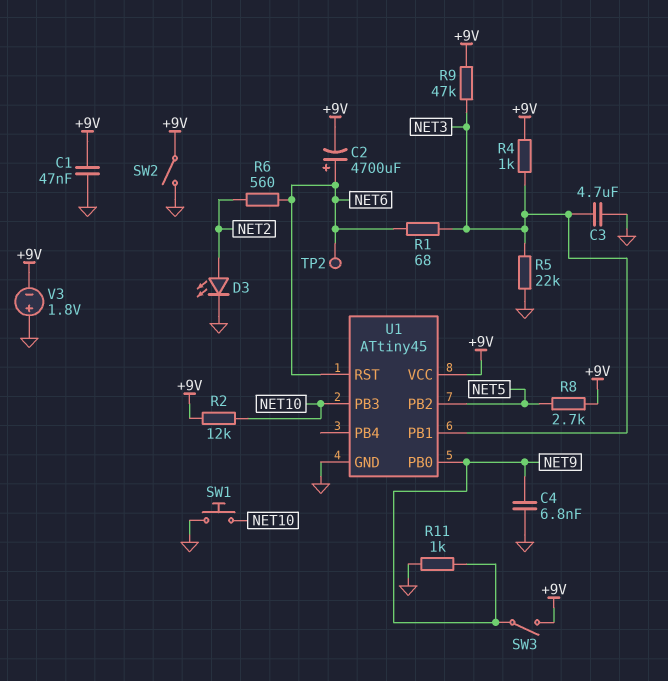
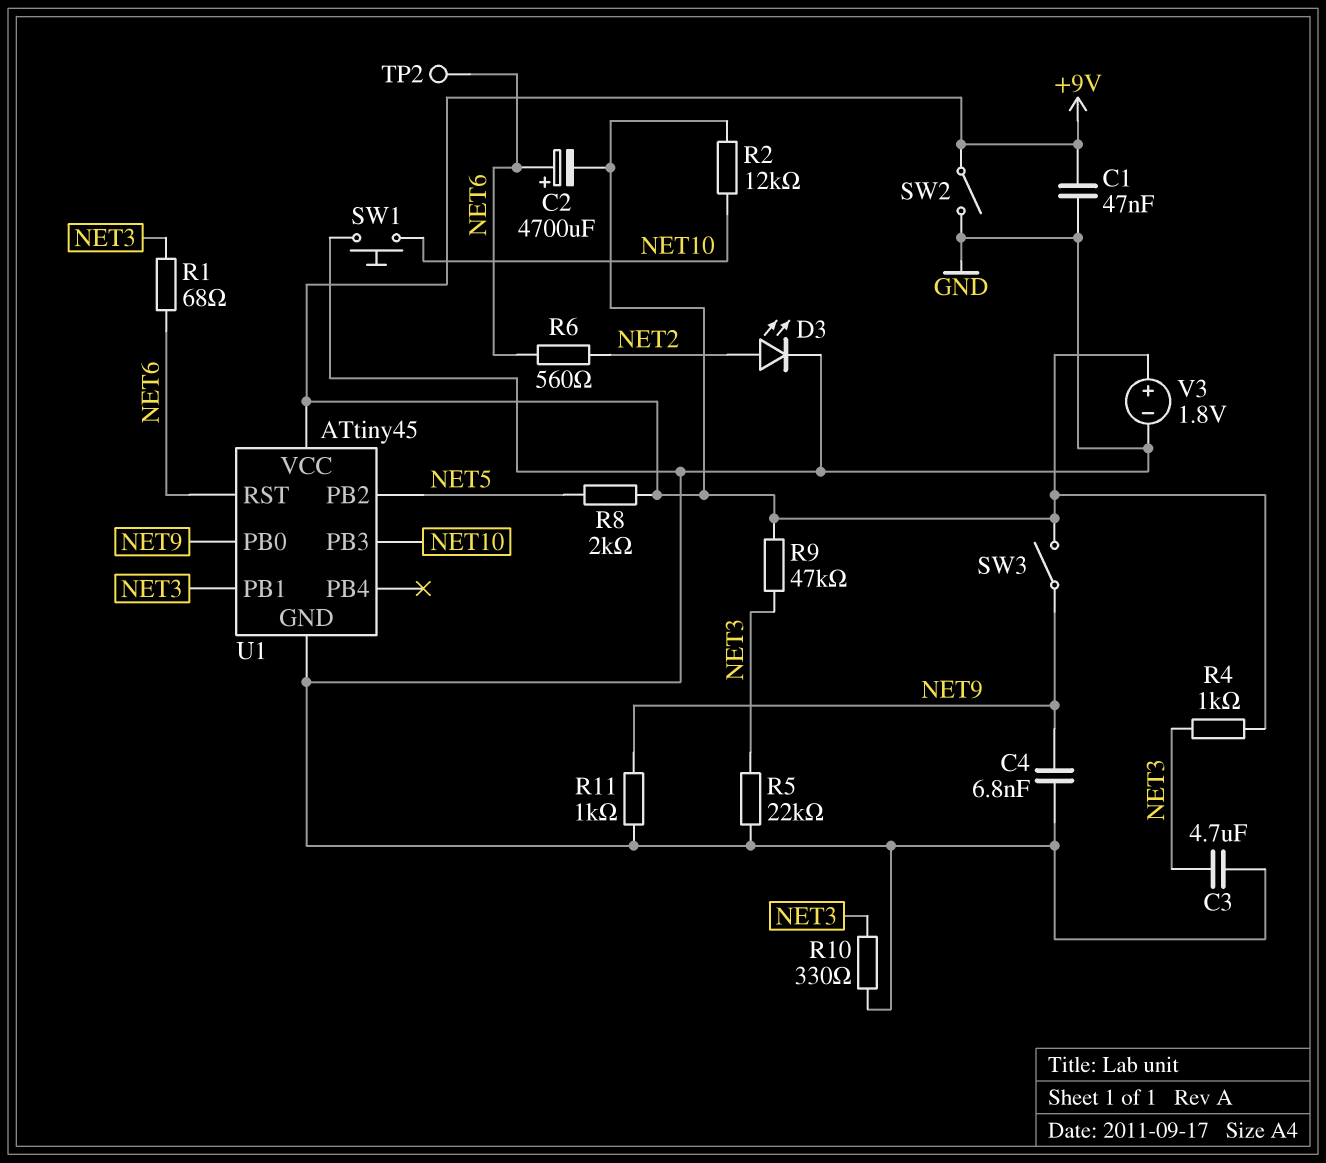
R8: 2.7k (+9V, NET5) -> 2k (+9V, NET5)
R10: none -> 330 (GND, NET3)
V3: 1.8V (plus GND, minus +9V) -> 1.8V (plus +9V, minus GND)

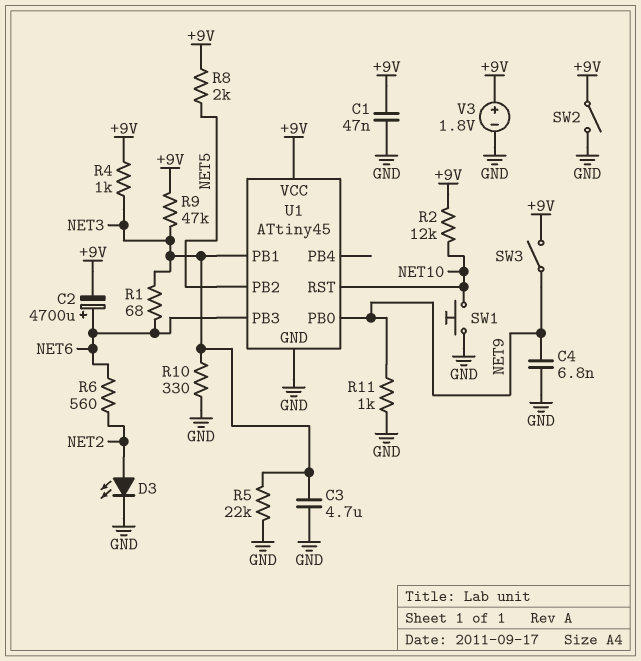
TP2: test point (NET6) -> none
U1 pin PB3: NET10 -> NET6
U1 pin RST: NET6 -> NET10

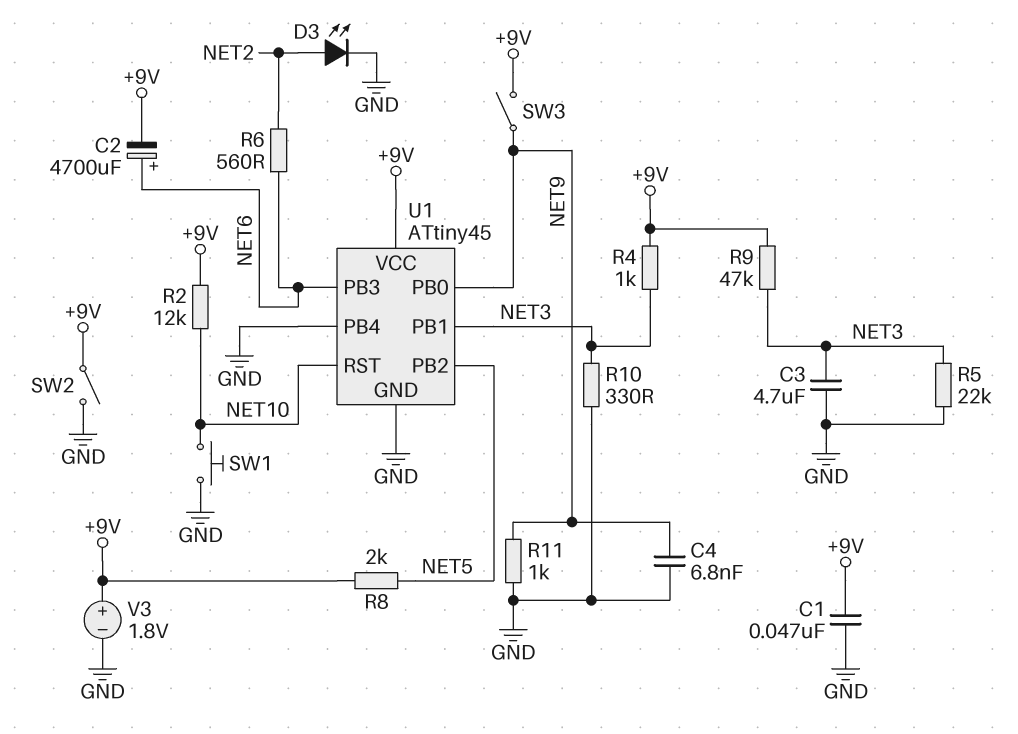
R1: 68 (NET3, NET6) -> none
U1 pin PB4: none -> GND

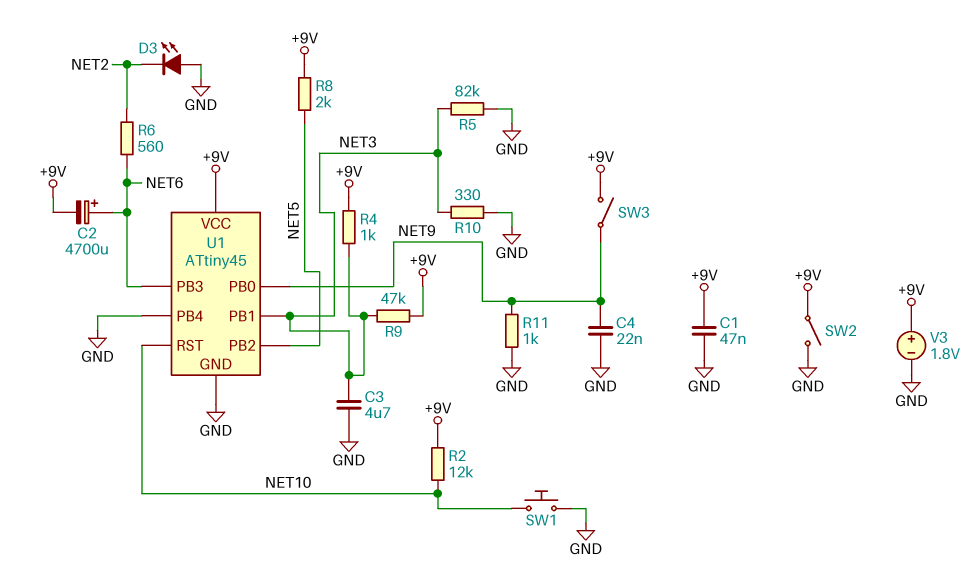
C4: 6.8nF (GND, NET9) -> 22nF (GND, NET9)
D3: LED (A NET2, K GND) -> LED (A GND, K NET2)
R5: 22k (GND, NET3) -> 82k (GND, NET3)

